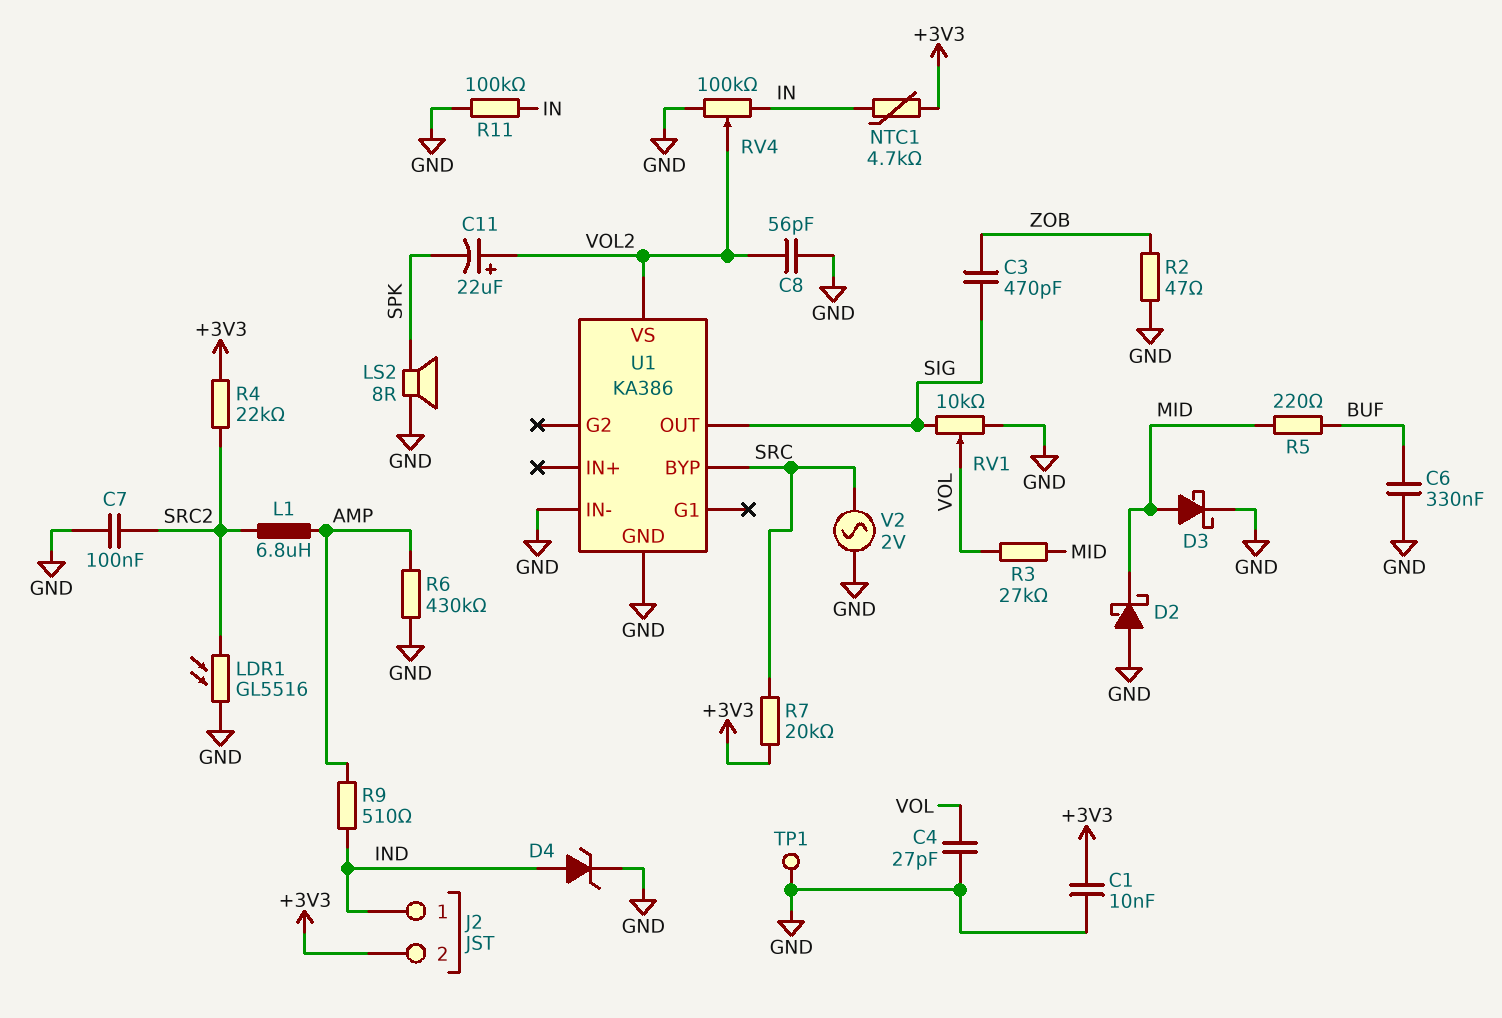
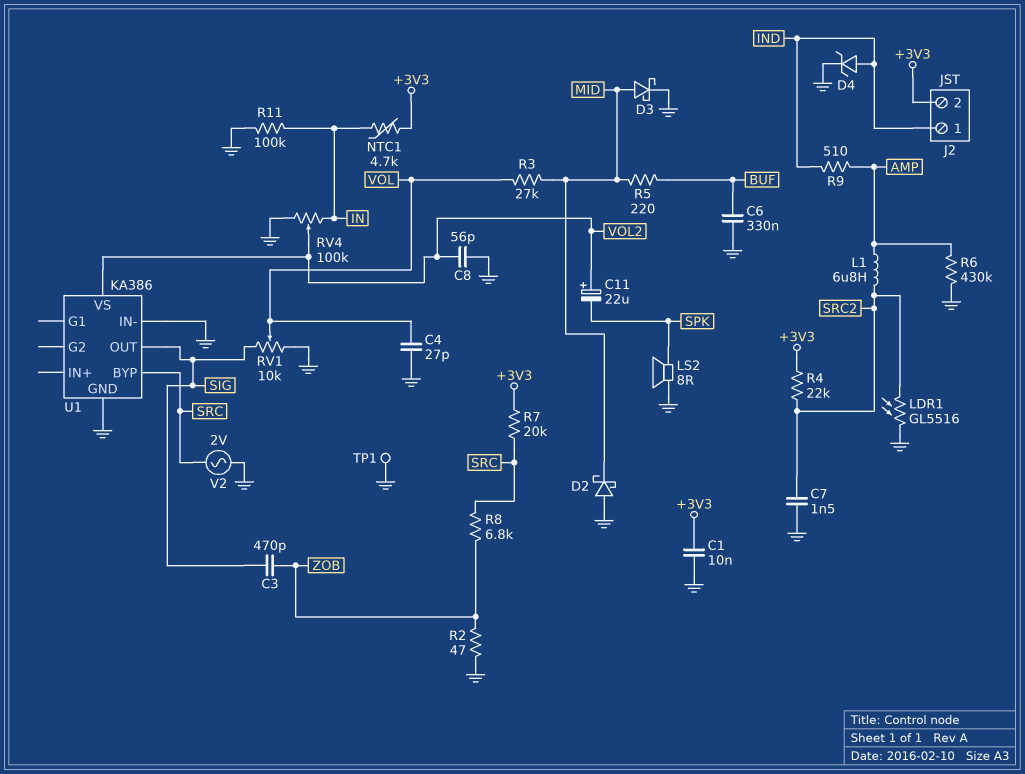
C7: 100nF (GND, SRC2) -> 1.5nF (GND, SRC2)
R8: none -> 6.8k (SRC, ZOB)

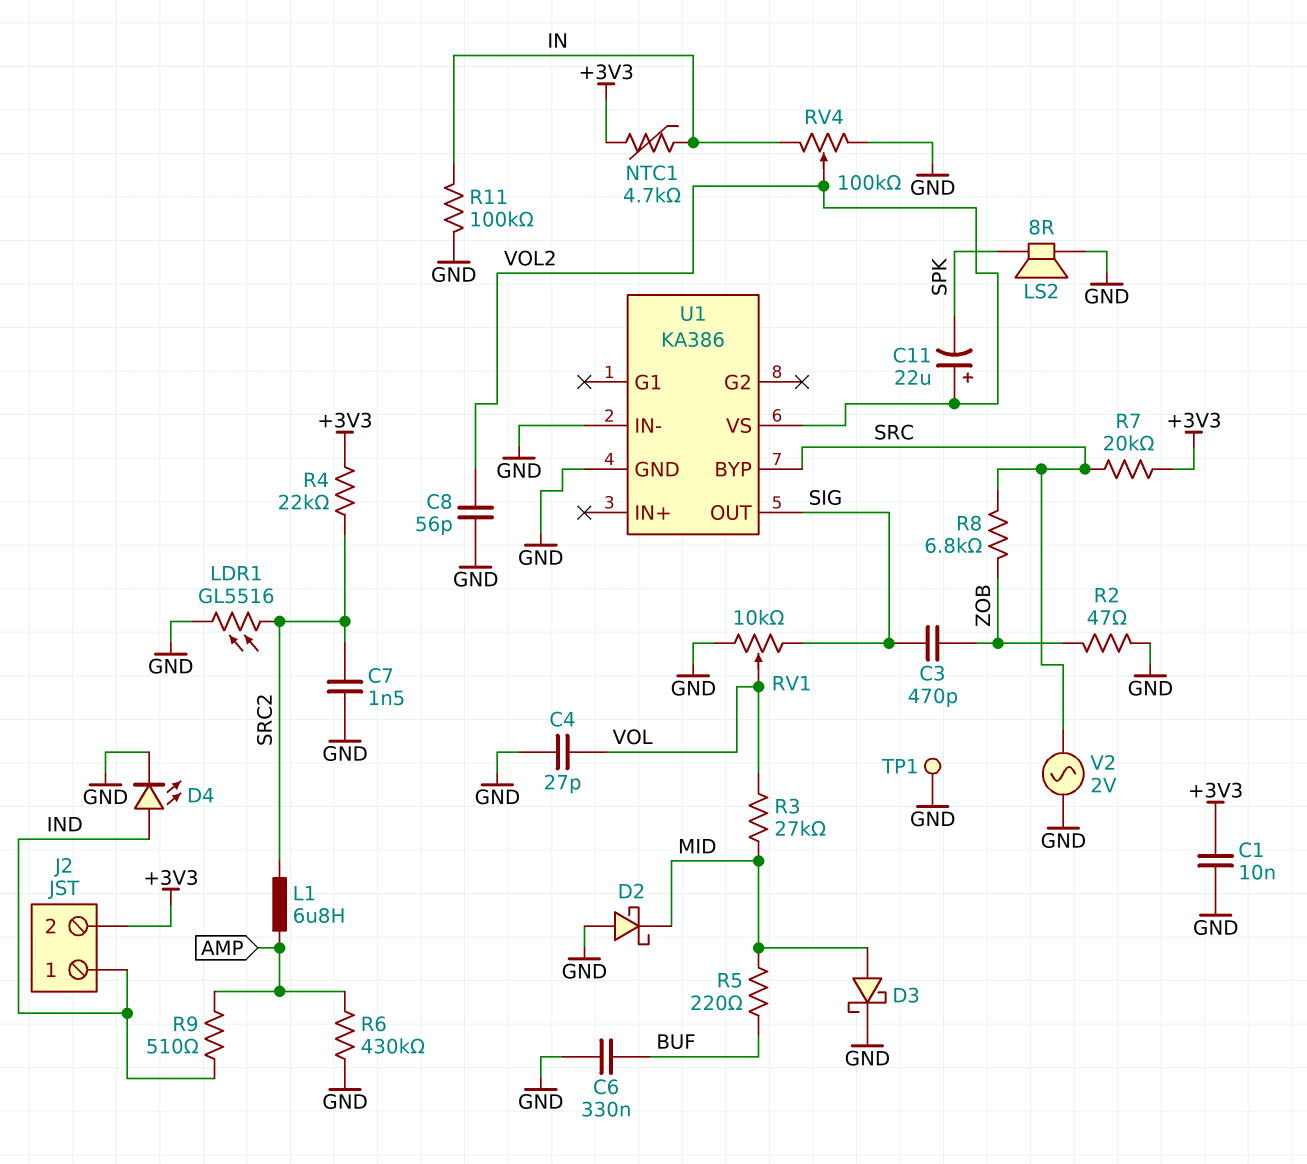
D4: zener (A IND, K GND) -> LED (A IND, K GND)

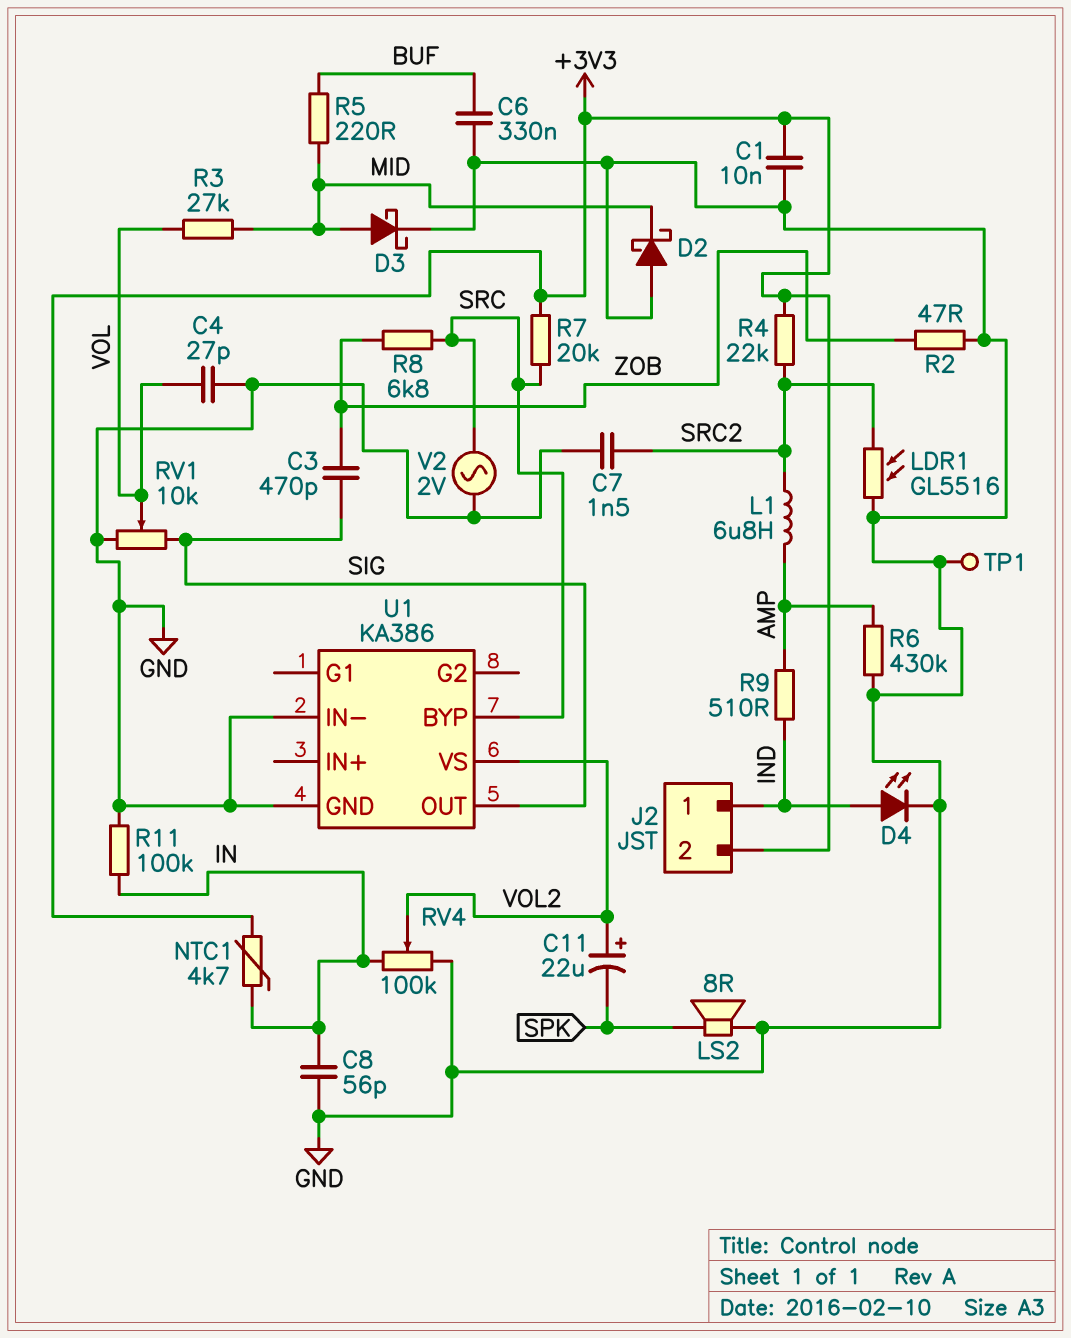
C8: 56pF (GND, VOL2) -> 56pF (GND, IN)

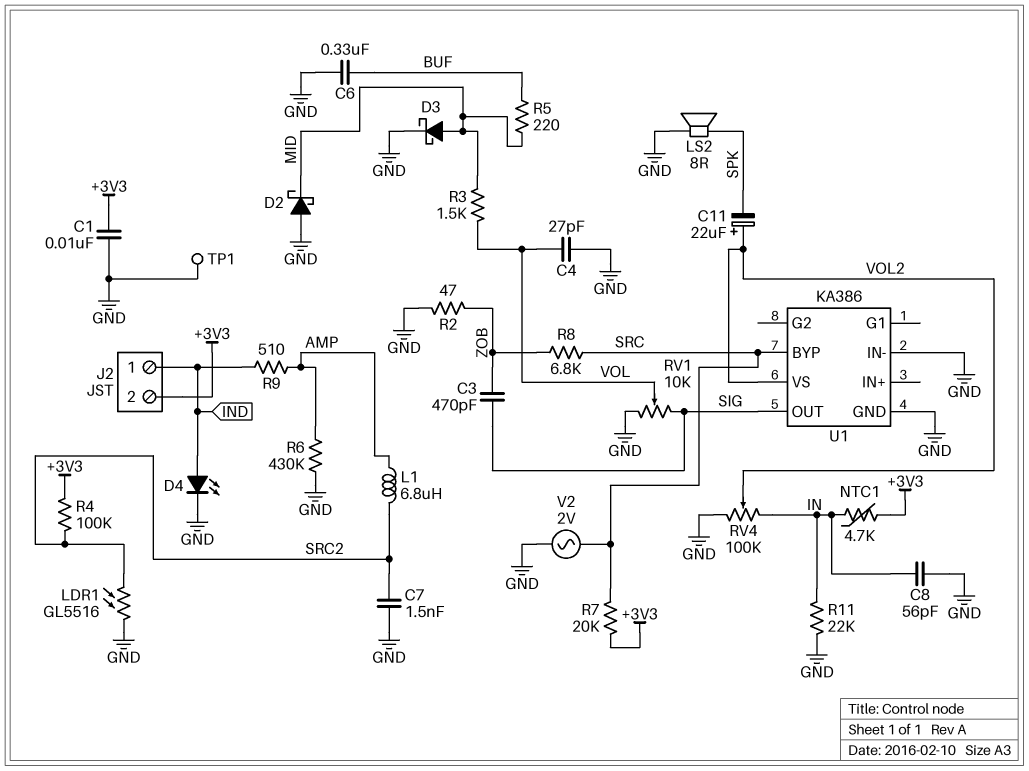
R3: 27k (MID, VOL) -> 1.5k (MID, VOL)
R4: 22k (+3V3, SRC2) -> 100k (+3V3, SRC2)
R11: 100k (GND, IN) -> 22k (GND, IN)

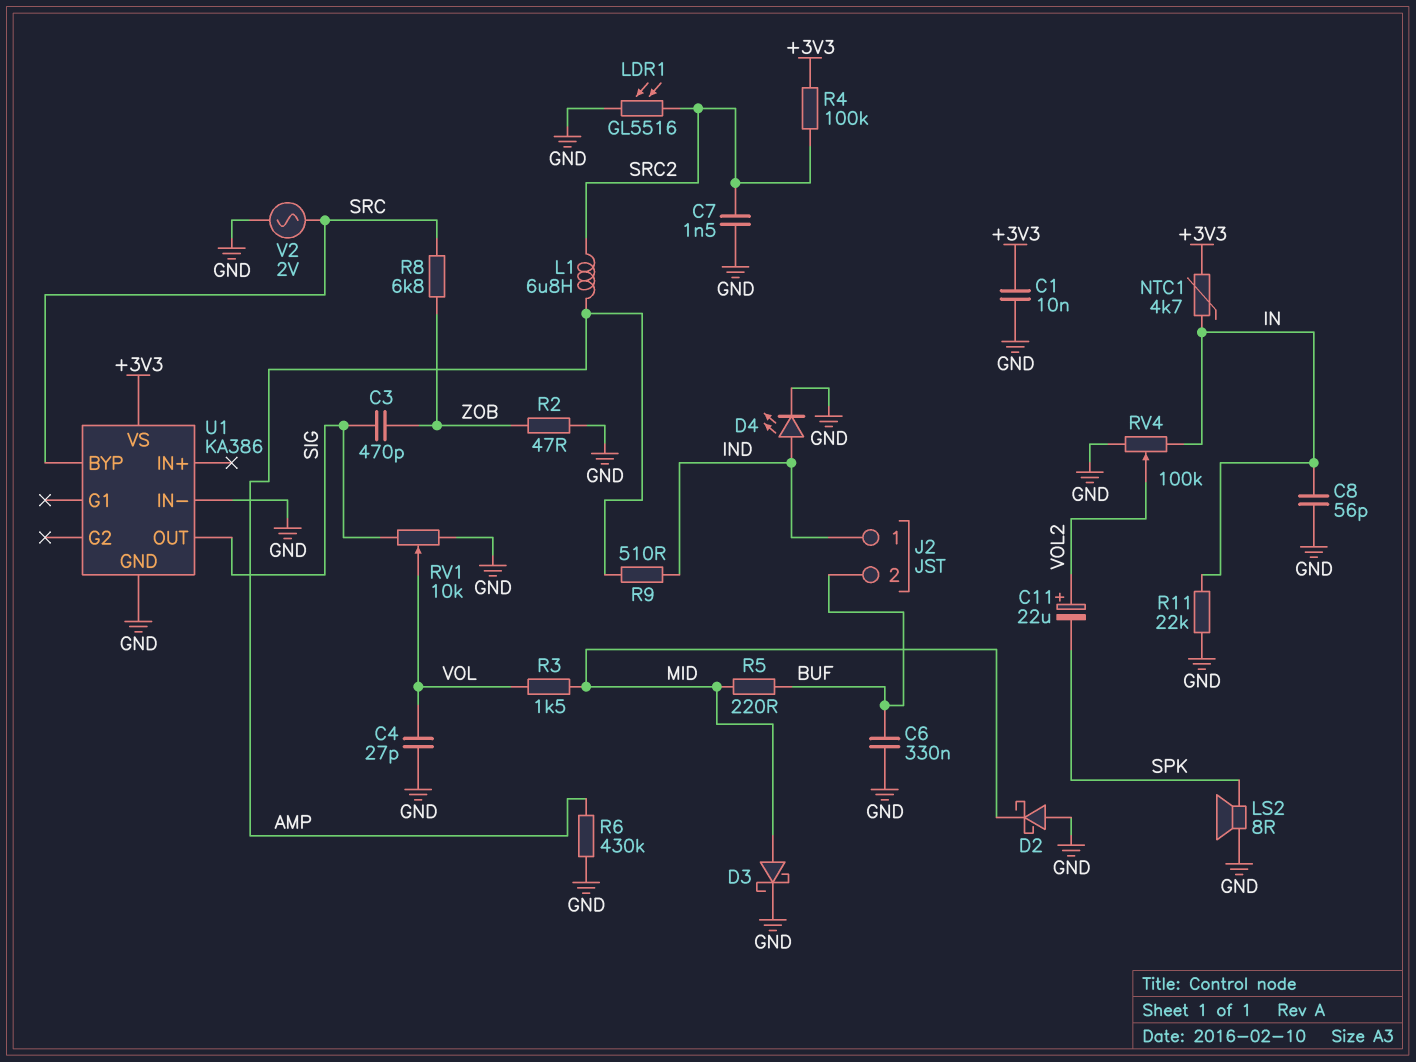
J2 pin 2: +3V3 -> BUF
R7: 20k (+3V3, SRC) -> none
TP1: test point (GND) -> none
U1 pin VS: VOL2 -> +3V3

